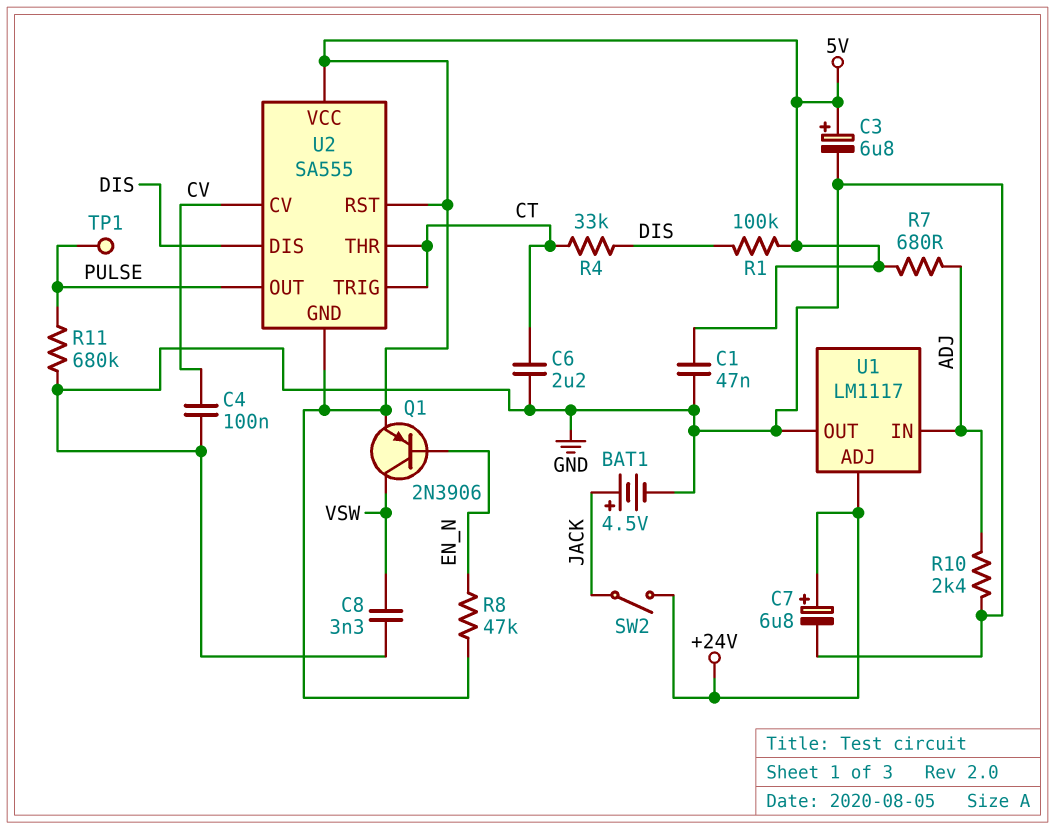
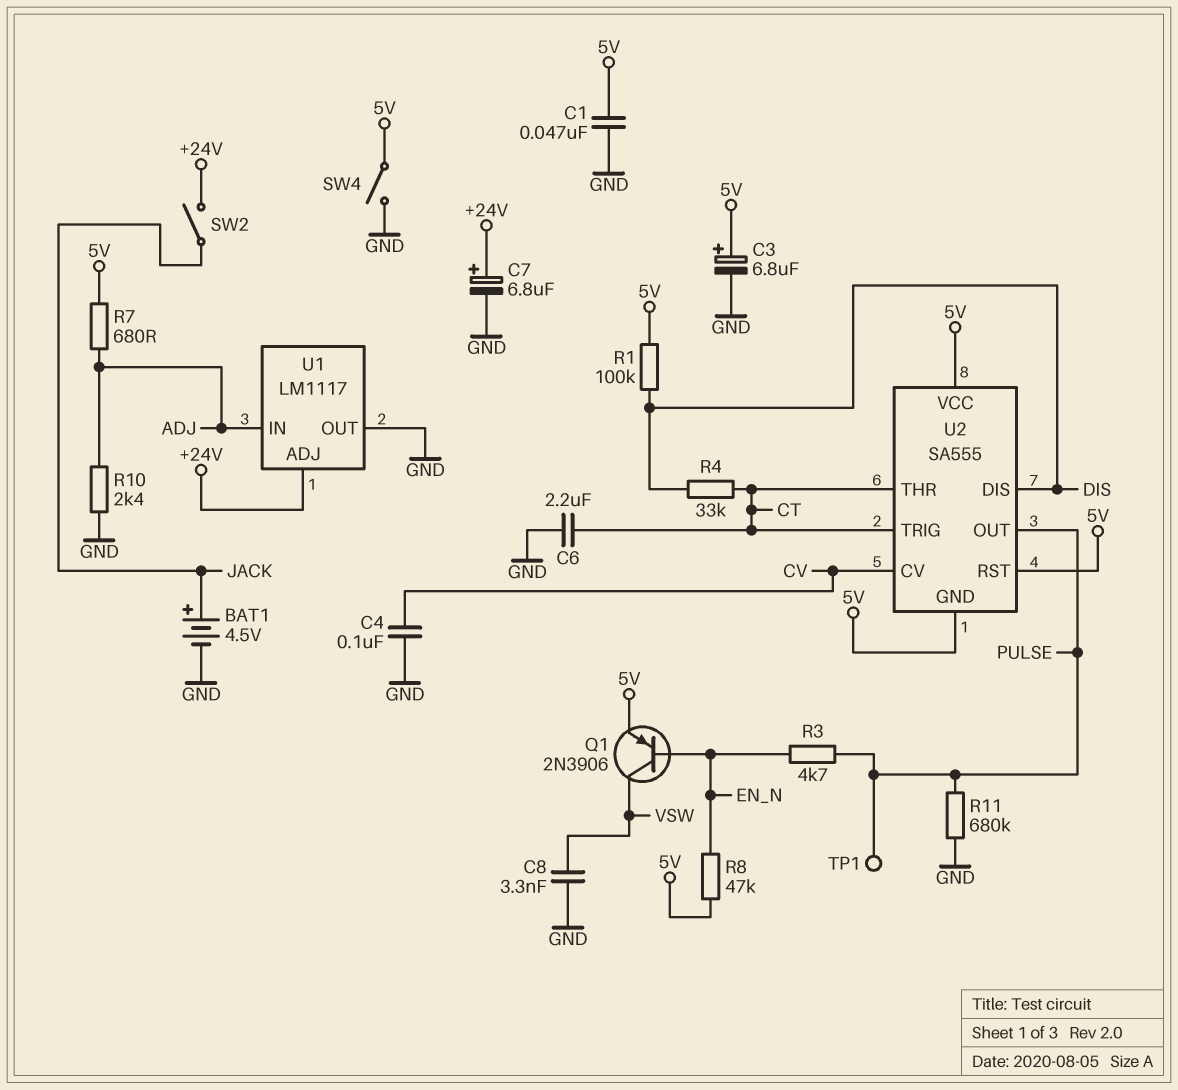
R3: none -> 4.7k (EN_N, PULSE)
SW4: none -> switch (5V, GND)

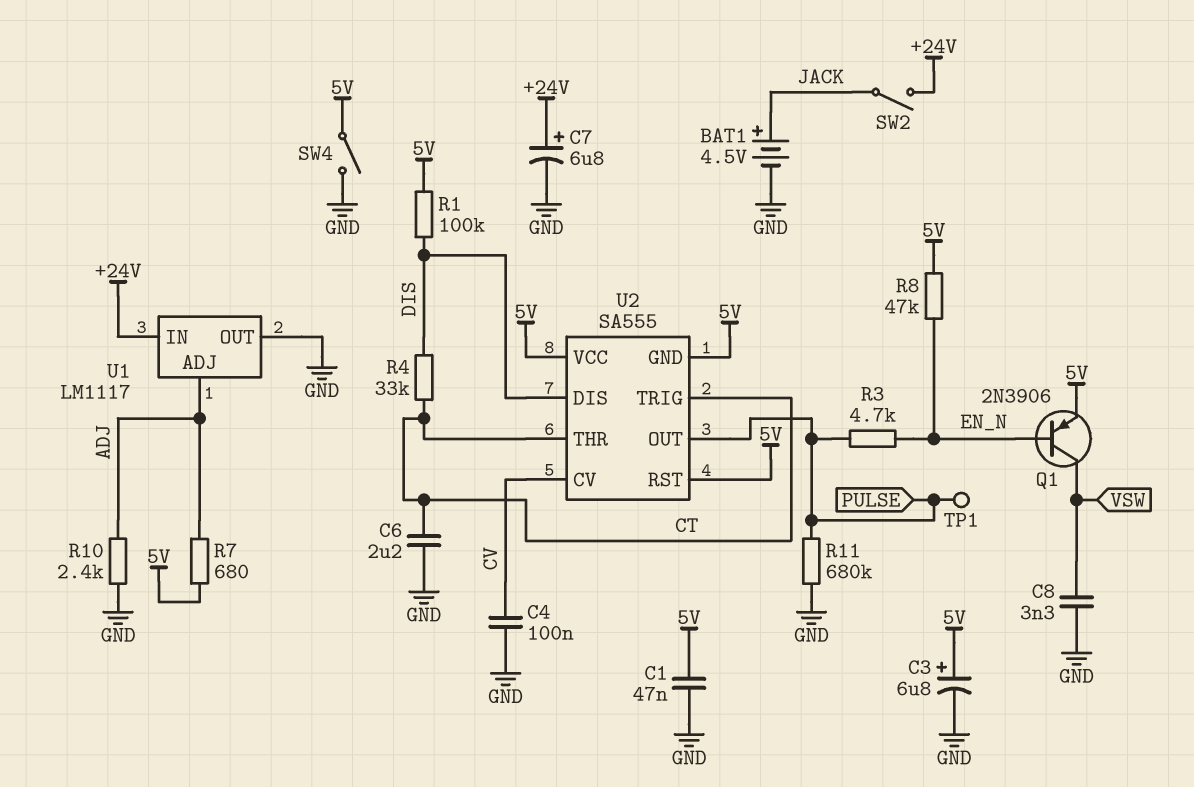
U1 pin ADJ: +24V -> ADJ
U1 pin IN: ADJ -> +24V

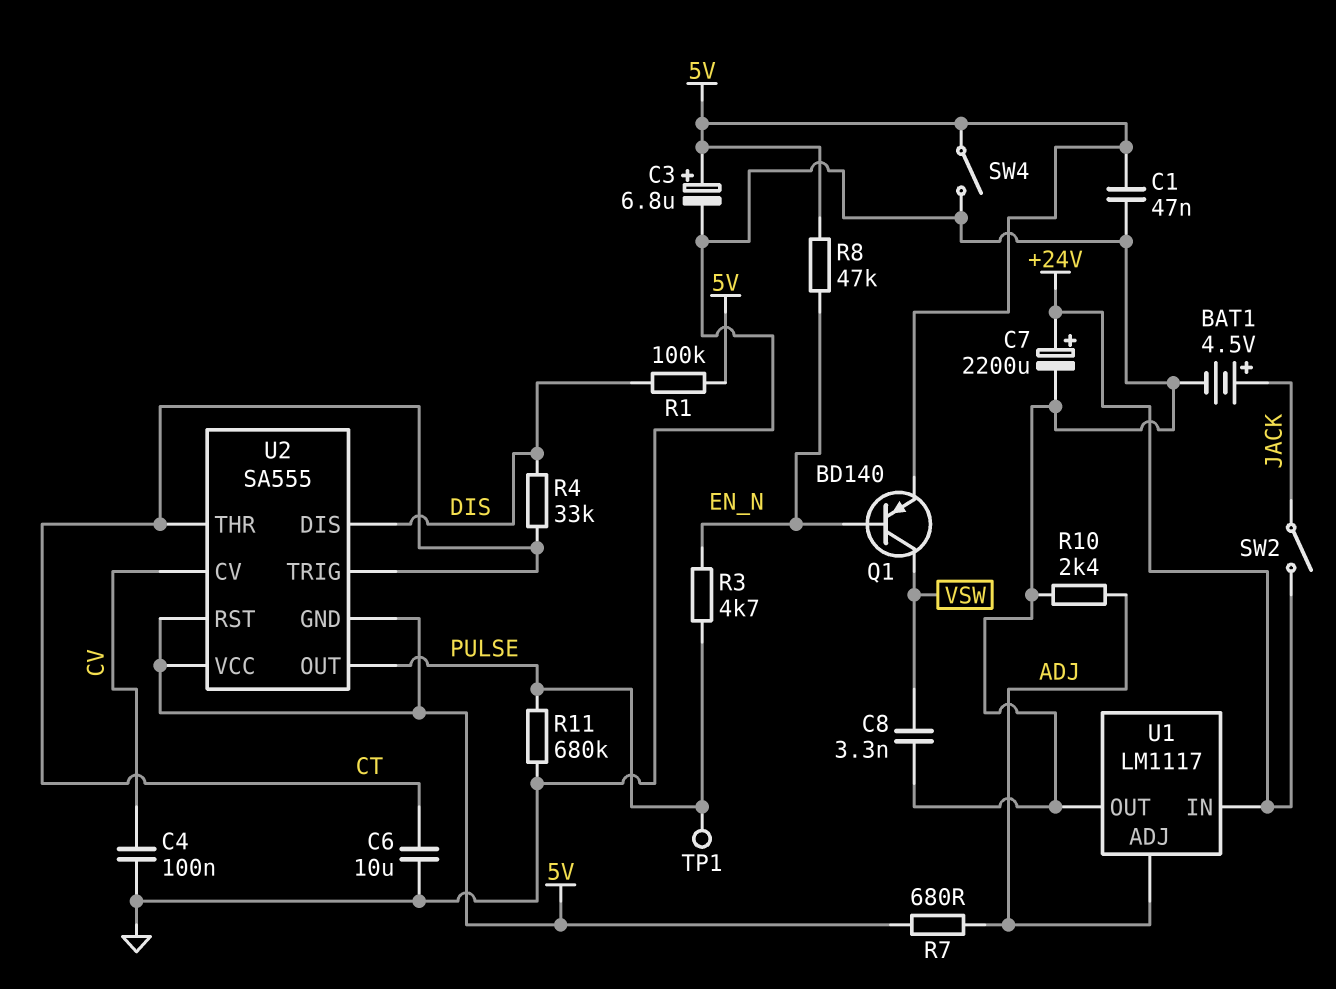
C6: 2.2uF (CT, GND) -> 10uF (CT, GND)
C7: 6.8uF (plus +24V, minus GND) -> 2200uF (plus +24V, minus GND)
Q1: PNP 2N3906 (B EN_N, C VSW, E 5V) -> PNP BD140 (B EN_N, C VSW, E 5V)

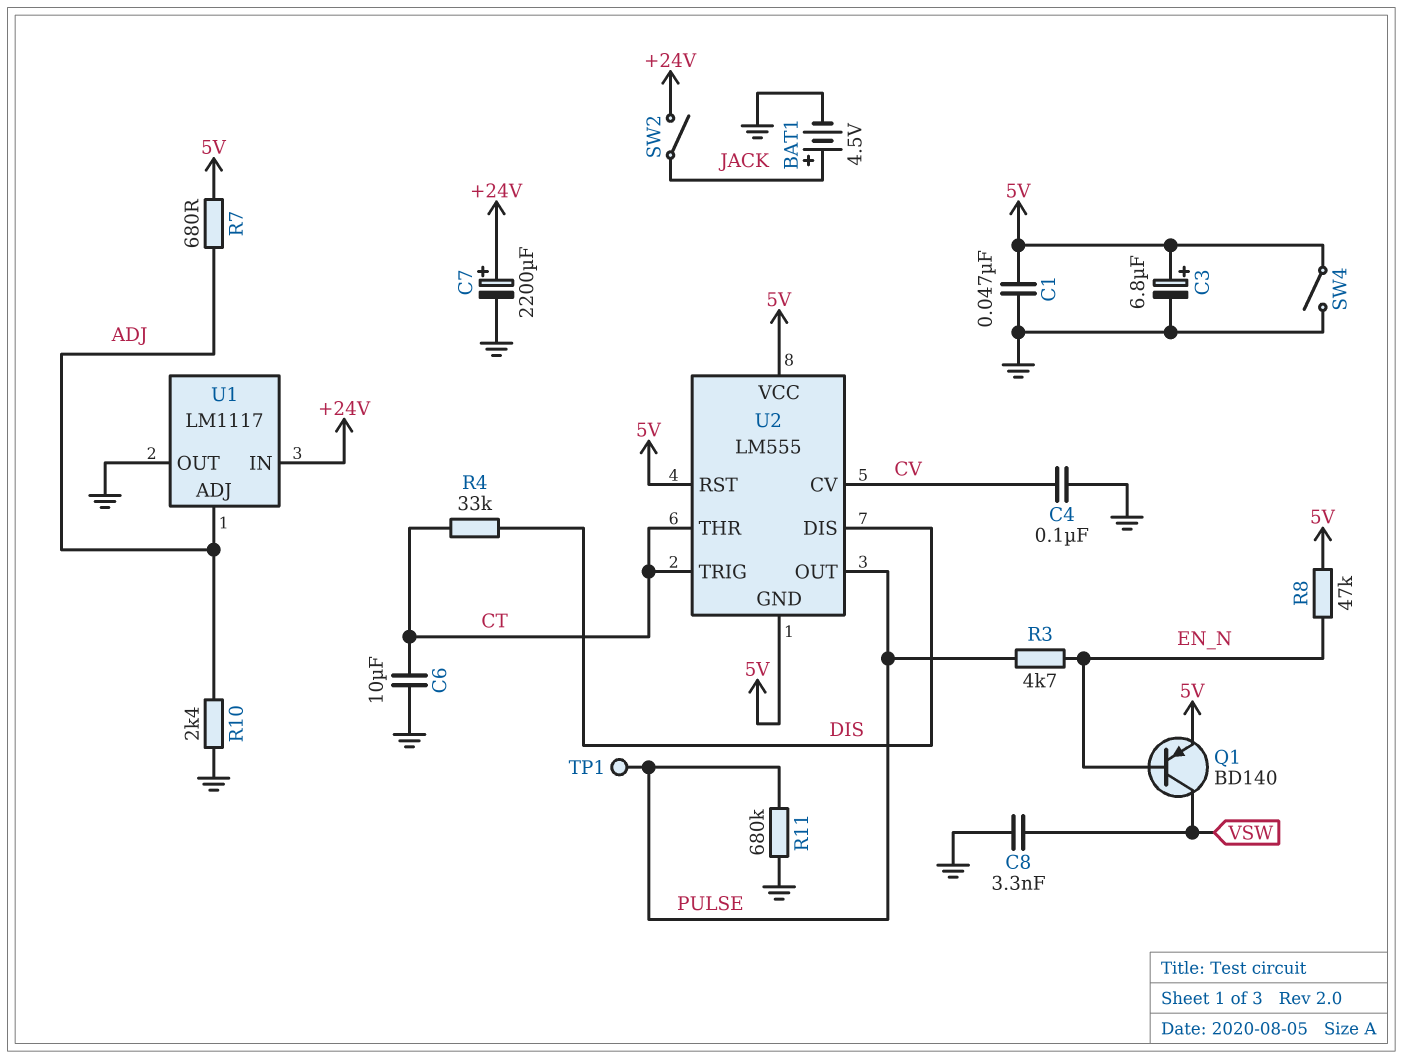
R1: 100k (5V, DIS) -> none
U2: SA555 -> LM555

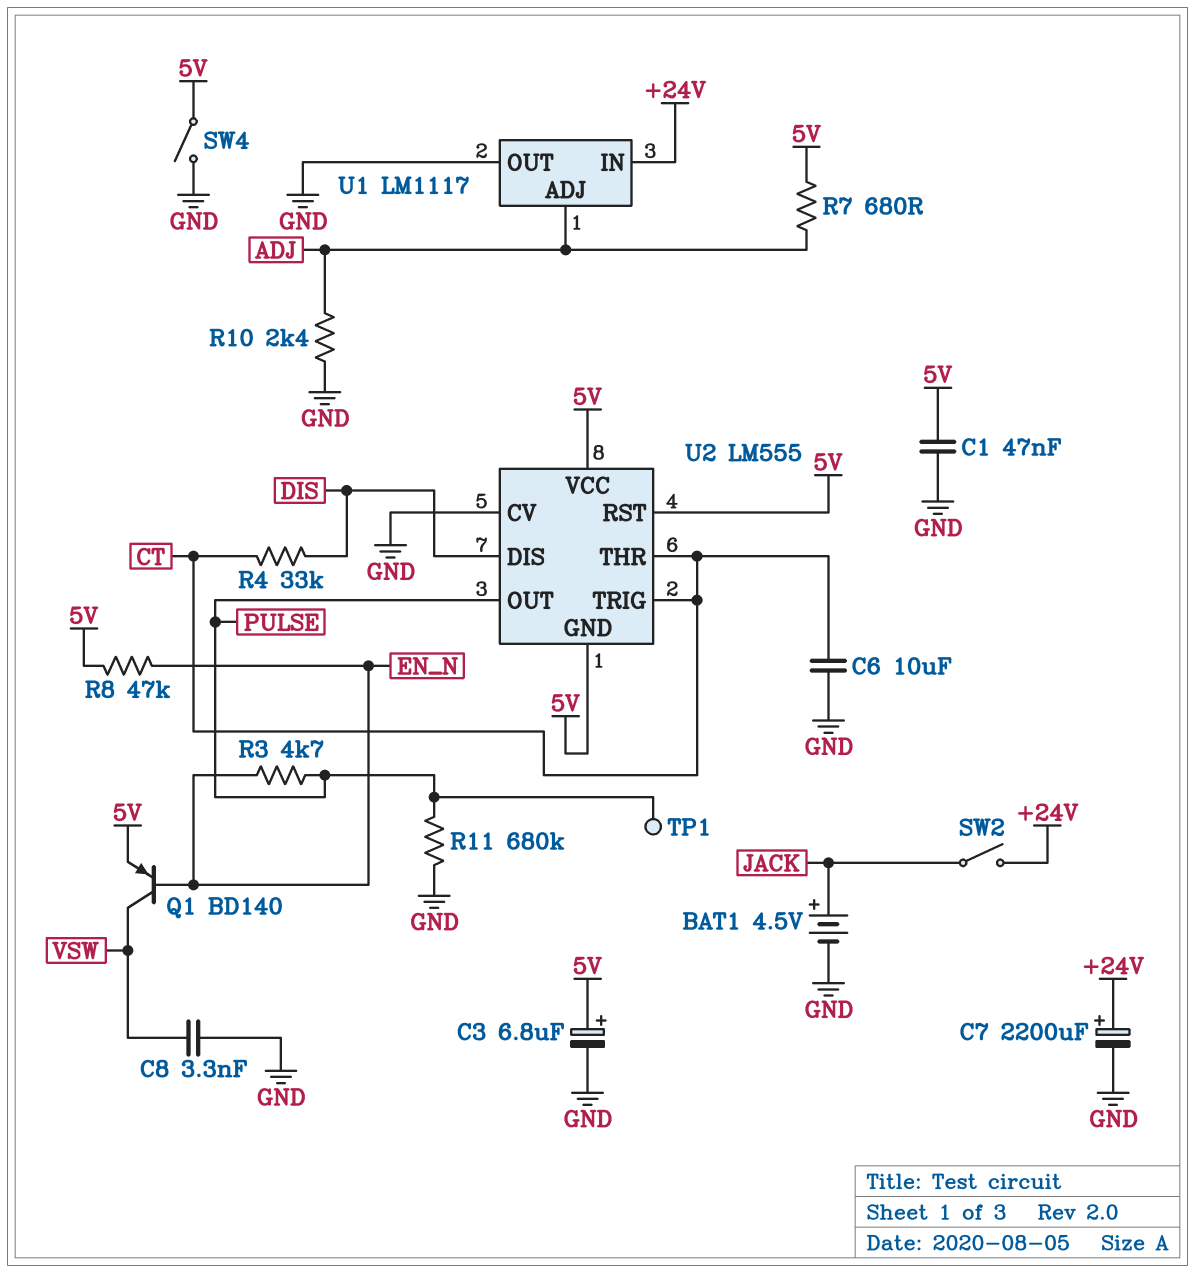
C4: 100nF (CV, GND) -> none
U2 pin CV: CV -> GND

